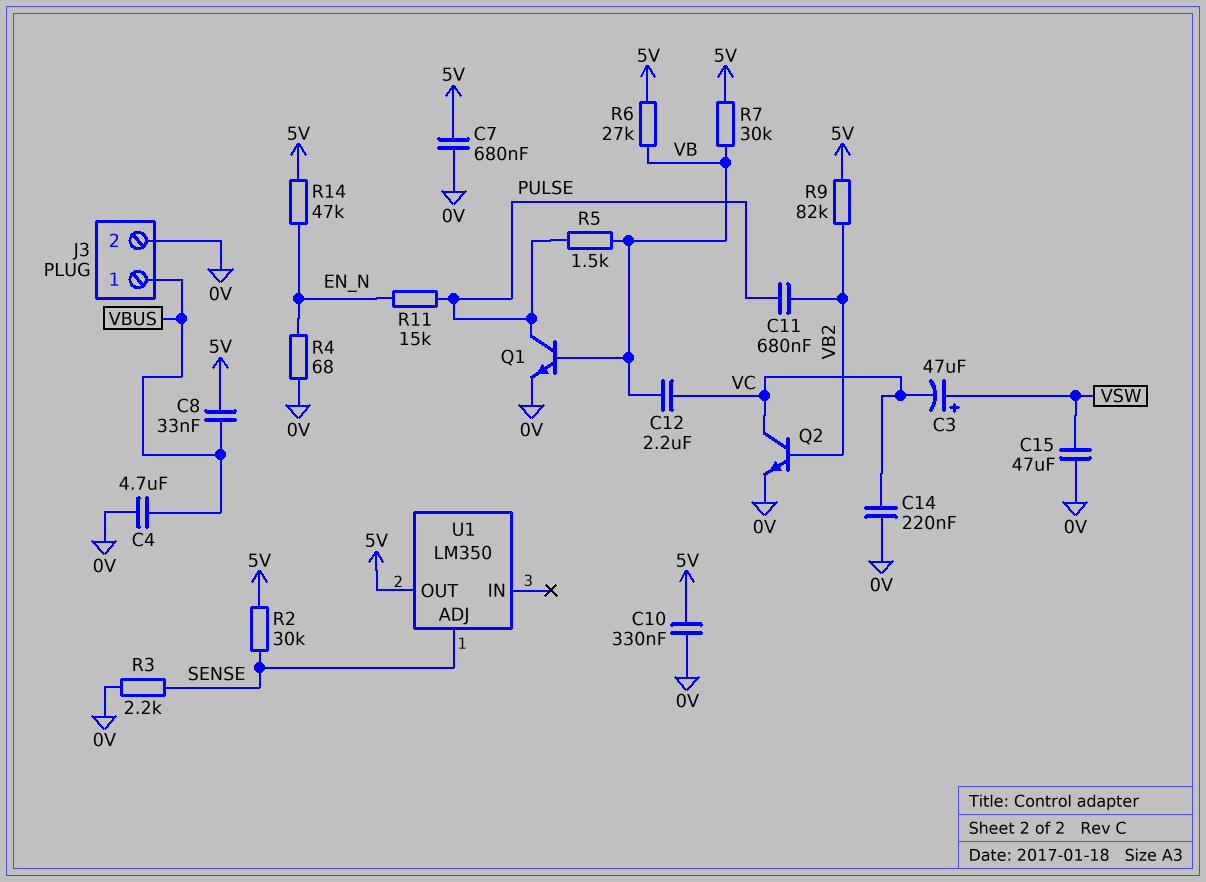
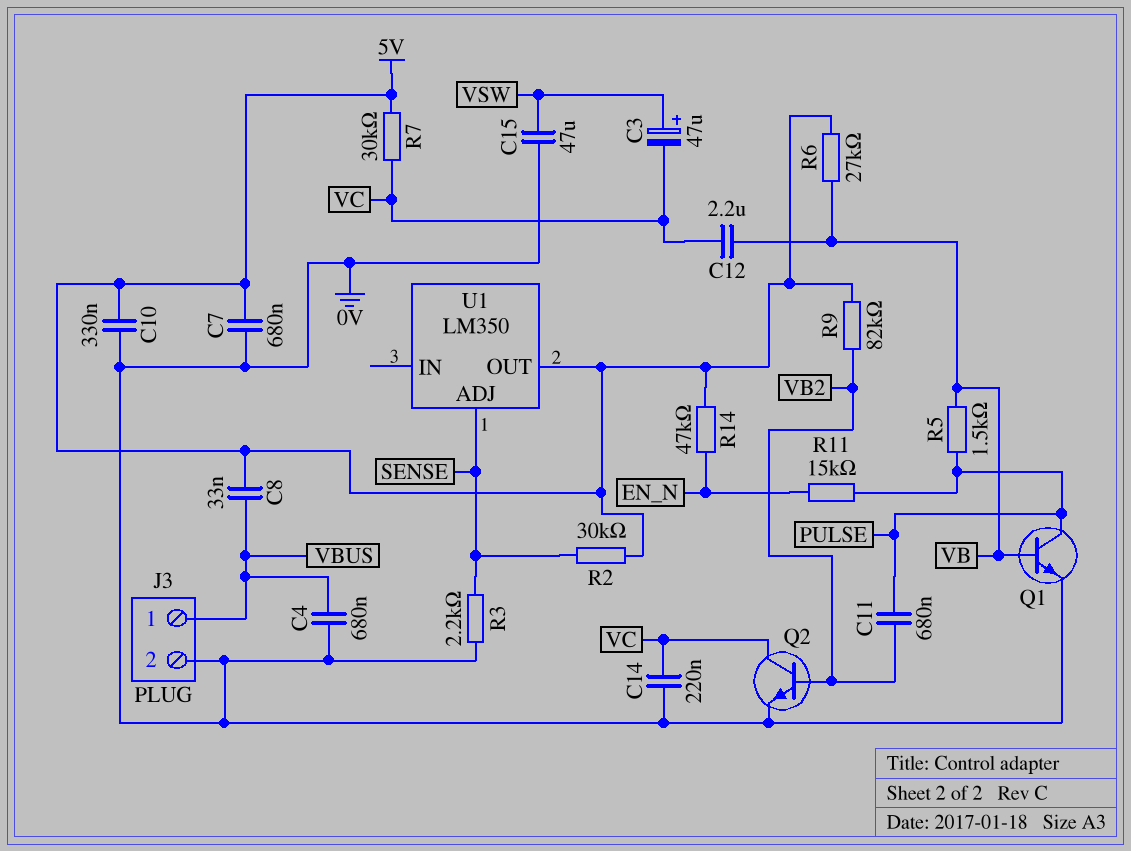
C4: 4.7uF (0V, VBUS) -> 680nF (0V, VBUS)
R4: 68 (0V, EN_N) -> none
R7: 30k (5V, VB) -> 30k (5V, VC)

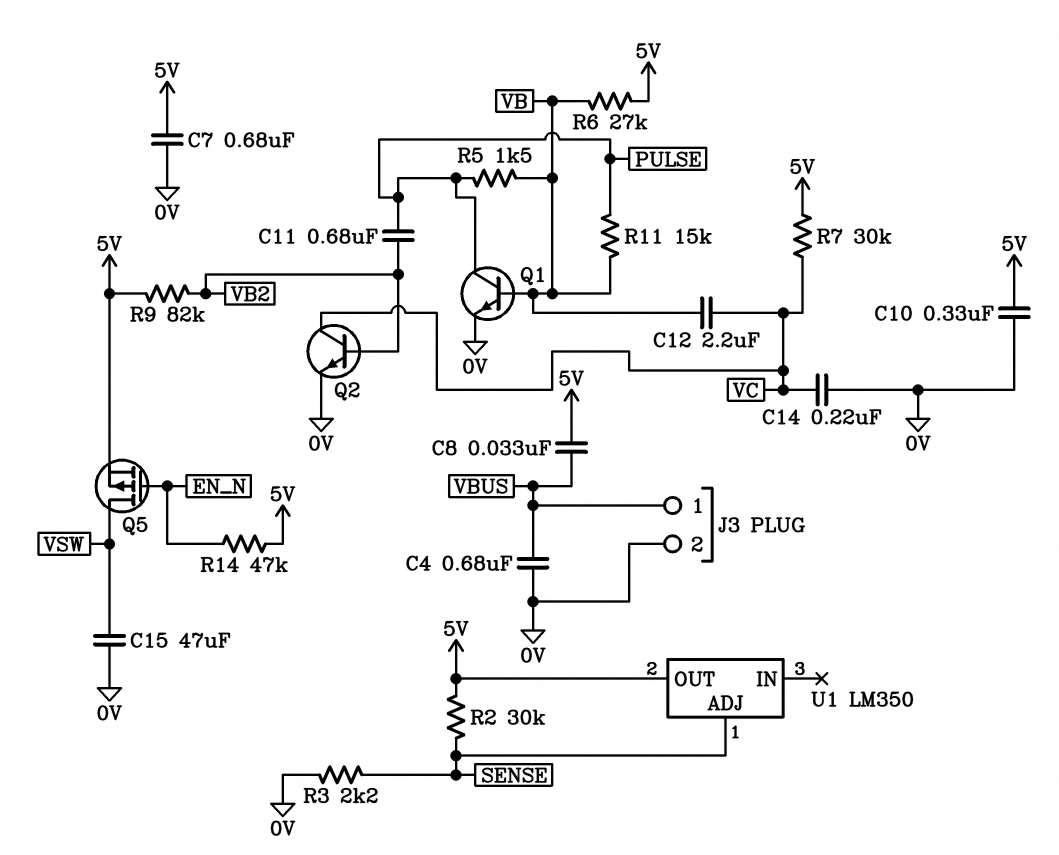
C3: 47uF (plus VSW, minus VC) -> none
Q5: none -> PMOS (G EN_N, D VSW, S 5V)
R11: 15k (EN_N, PULSE) -> 15k (PULSE, VB)

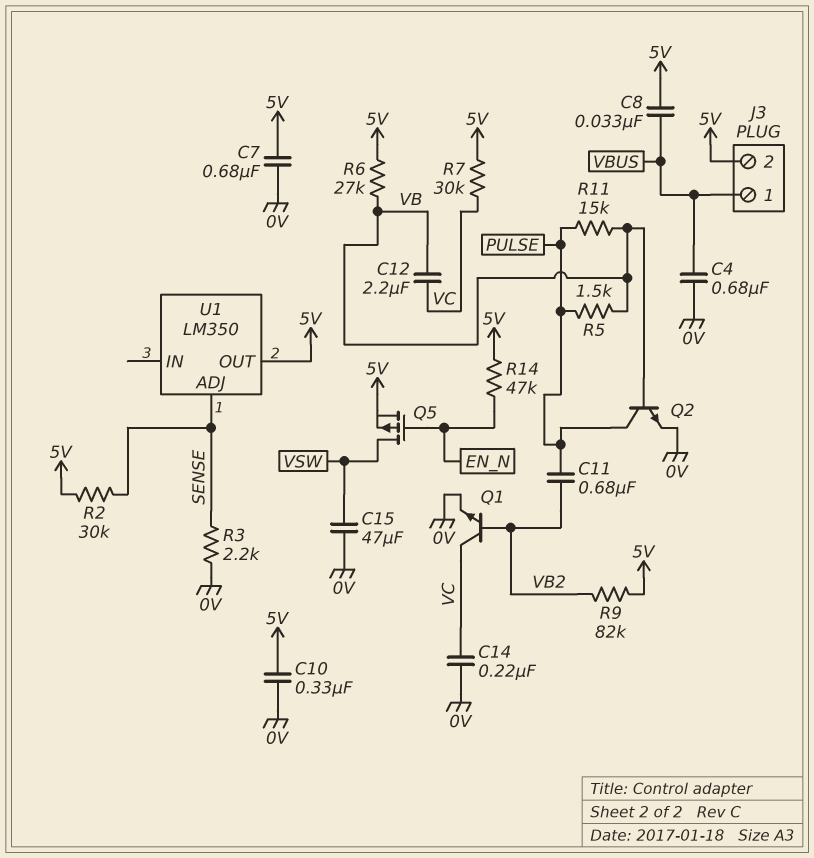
J3 pin 2: 0V -> 5V
Q1: NPN (B VB, C PULSE, E 0V) -> NPN (B VB2, C VC, E 0V)
Q2: NPN (B VB2, C VC, E 0V) -> NPN (B VB, C PULSE, E 0V)

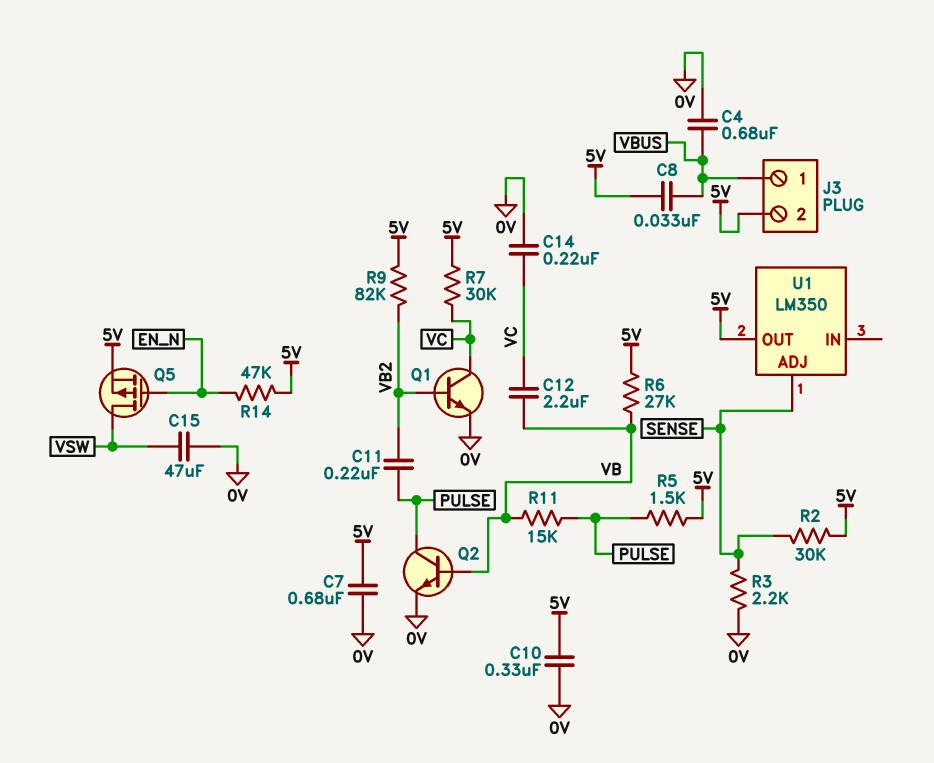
C11: 680nF (PULSE, VB2) -> 220nF (PULSE, VB2)
R5: 1.5k (PULSE, VB) -> 1.5k (5V, PULSE)

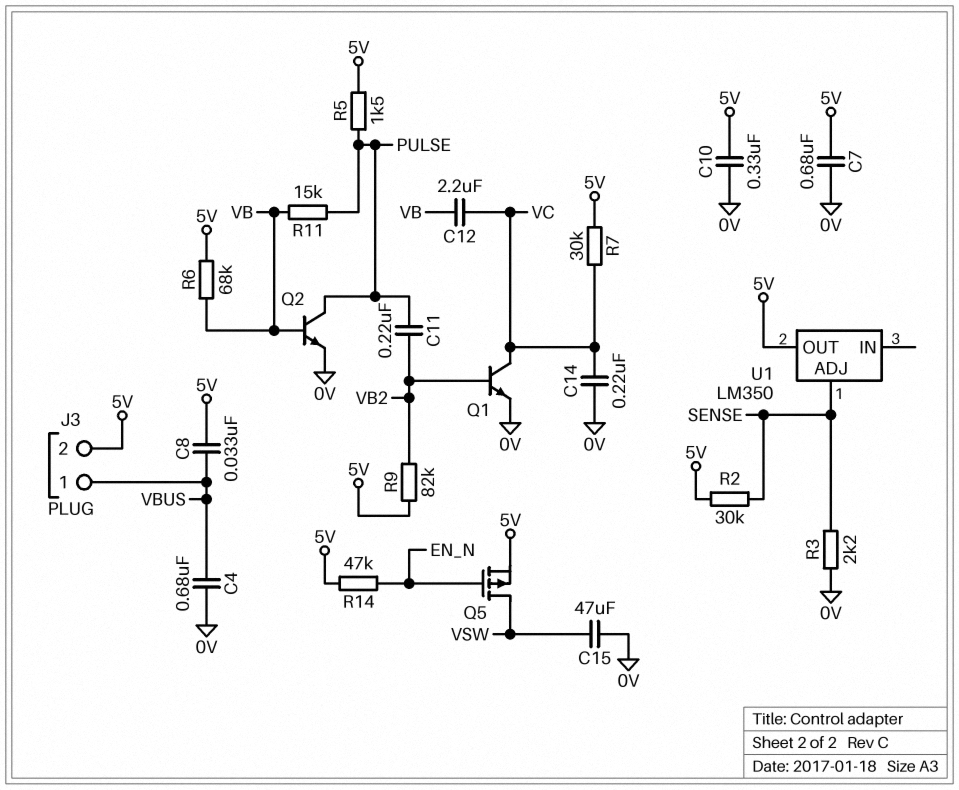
R6: 27k (5V, VB) -> 68k (5V, VB)

